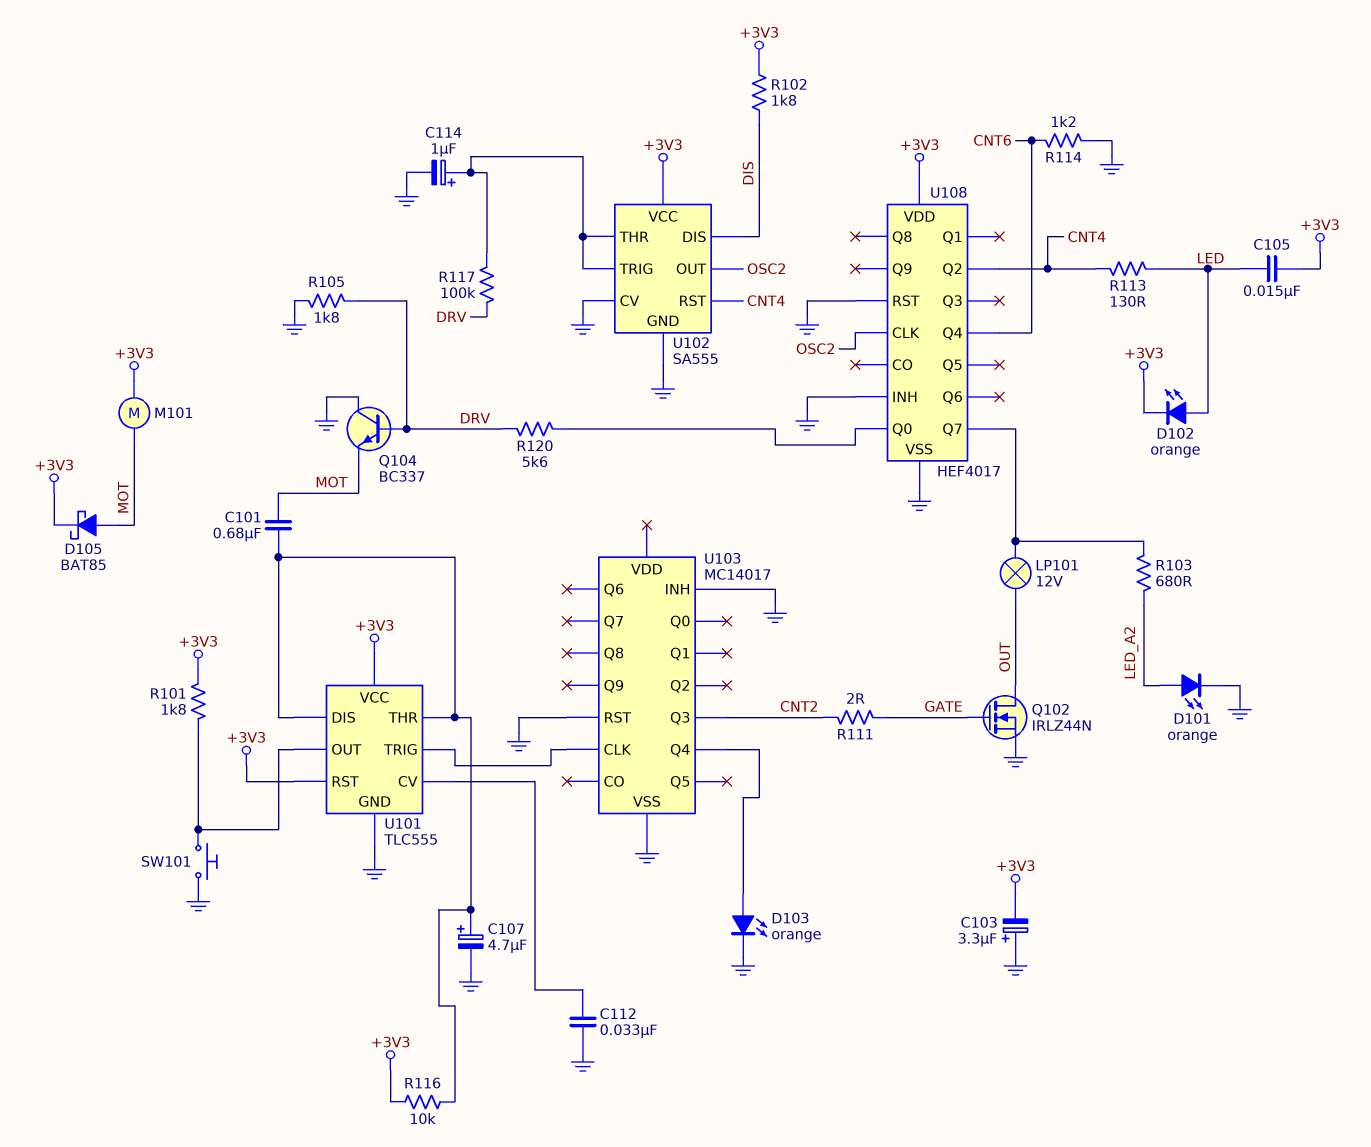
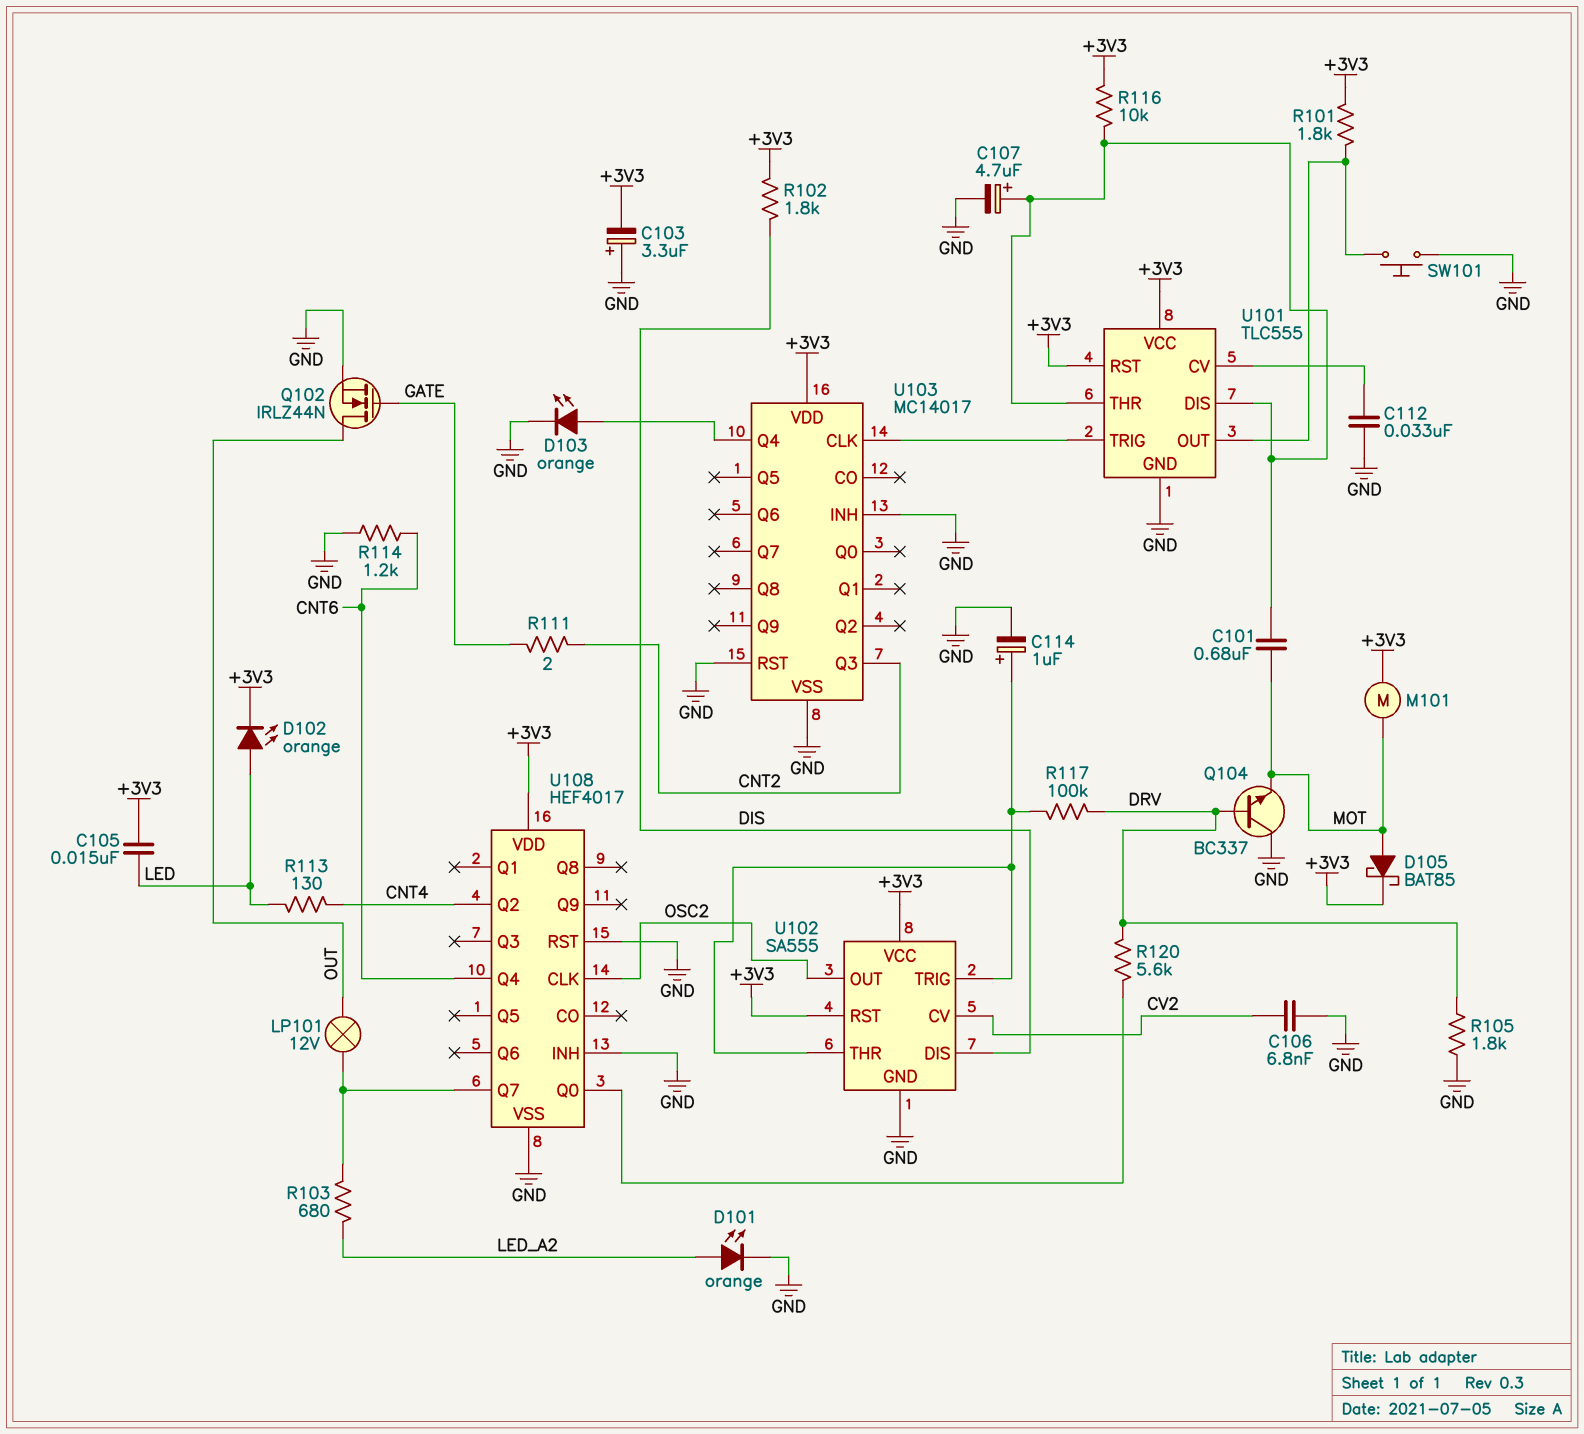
C106: none -> 6.8nF (CV2, GND)
U102 pin CV: GND -> CV2
U102 pin RST: CNT4 -> +3V3
U103 pin VDD: none -> +3V3

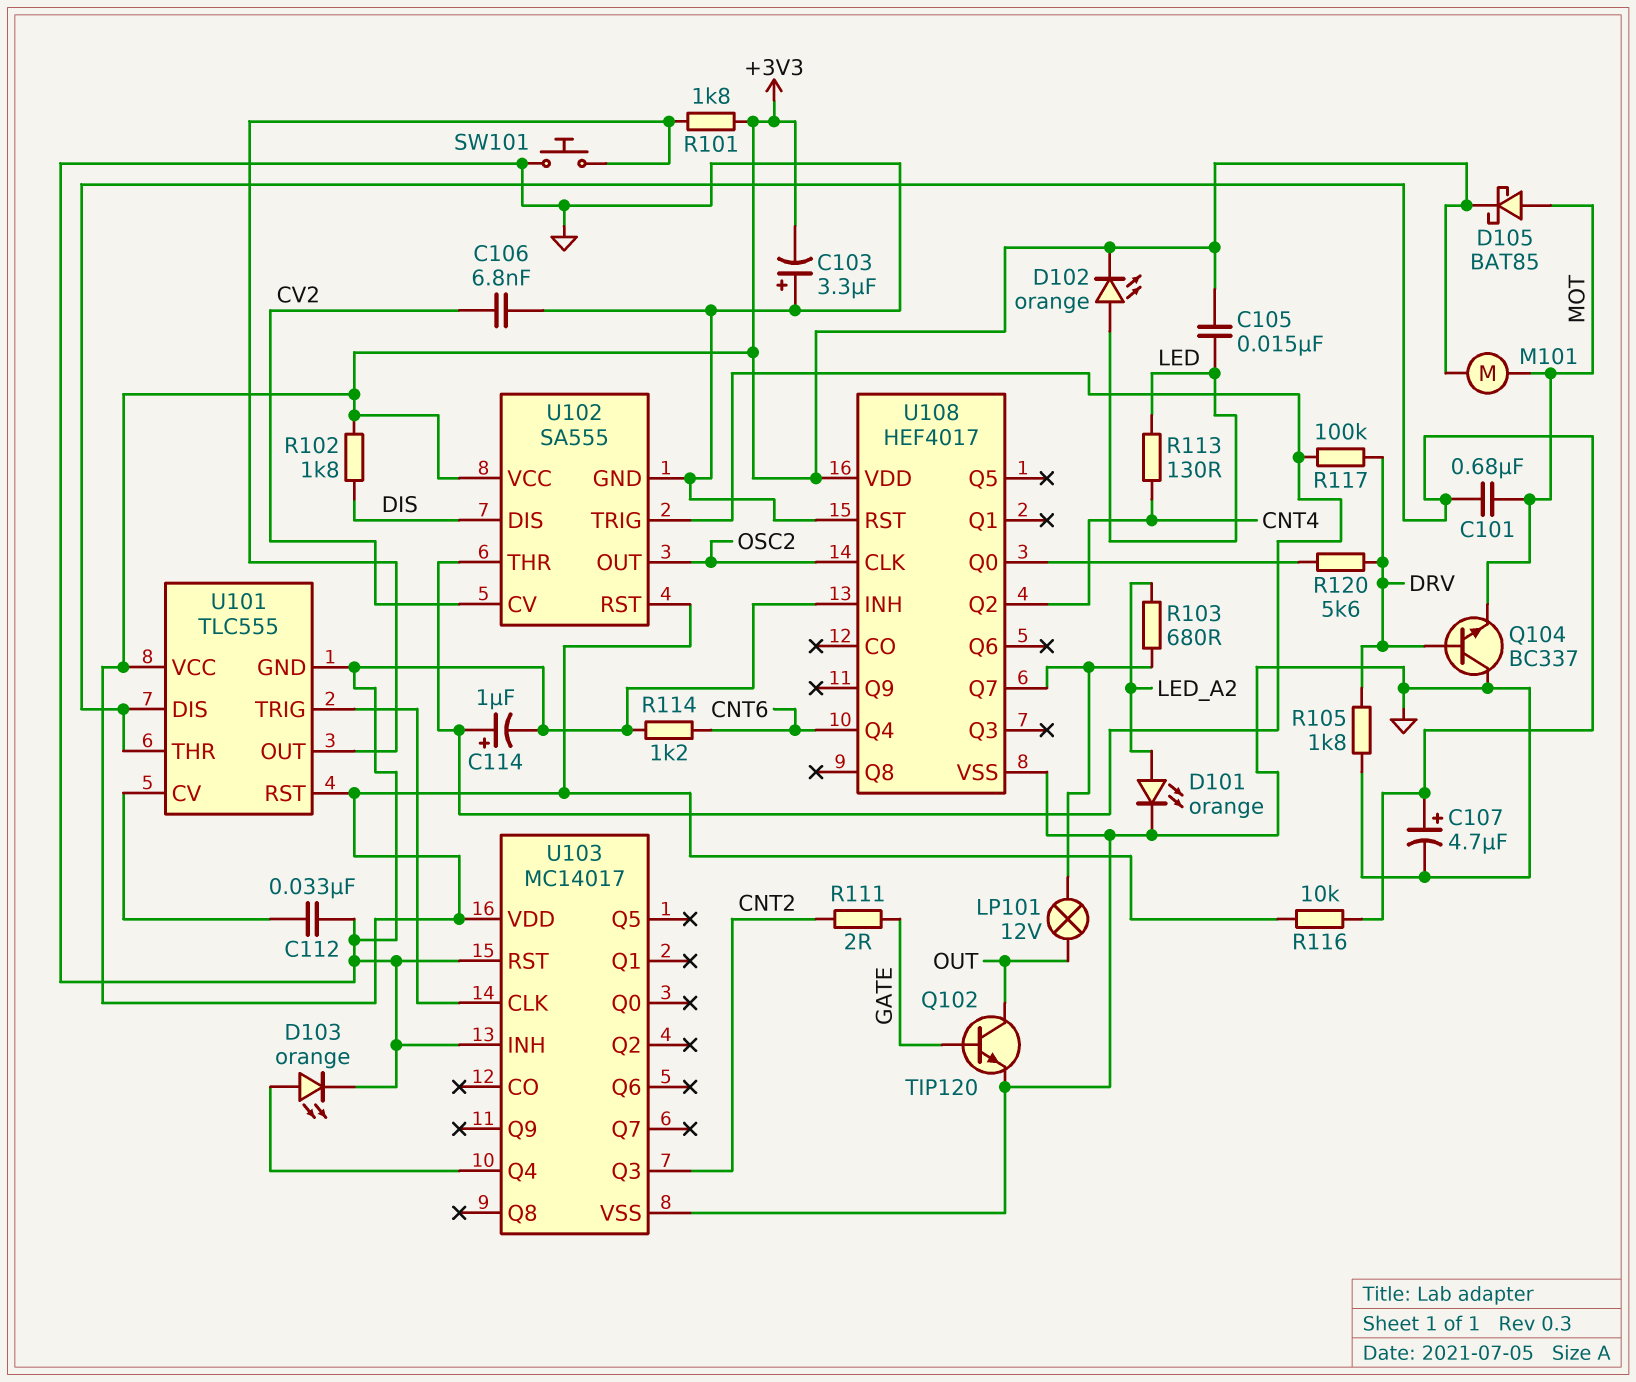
Q102: NMOS IRLZ44N (G GATE, D OUT, S GND) -> NPN TIP120 (B GATE, C OUT, E GND)

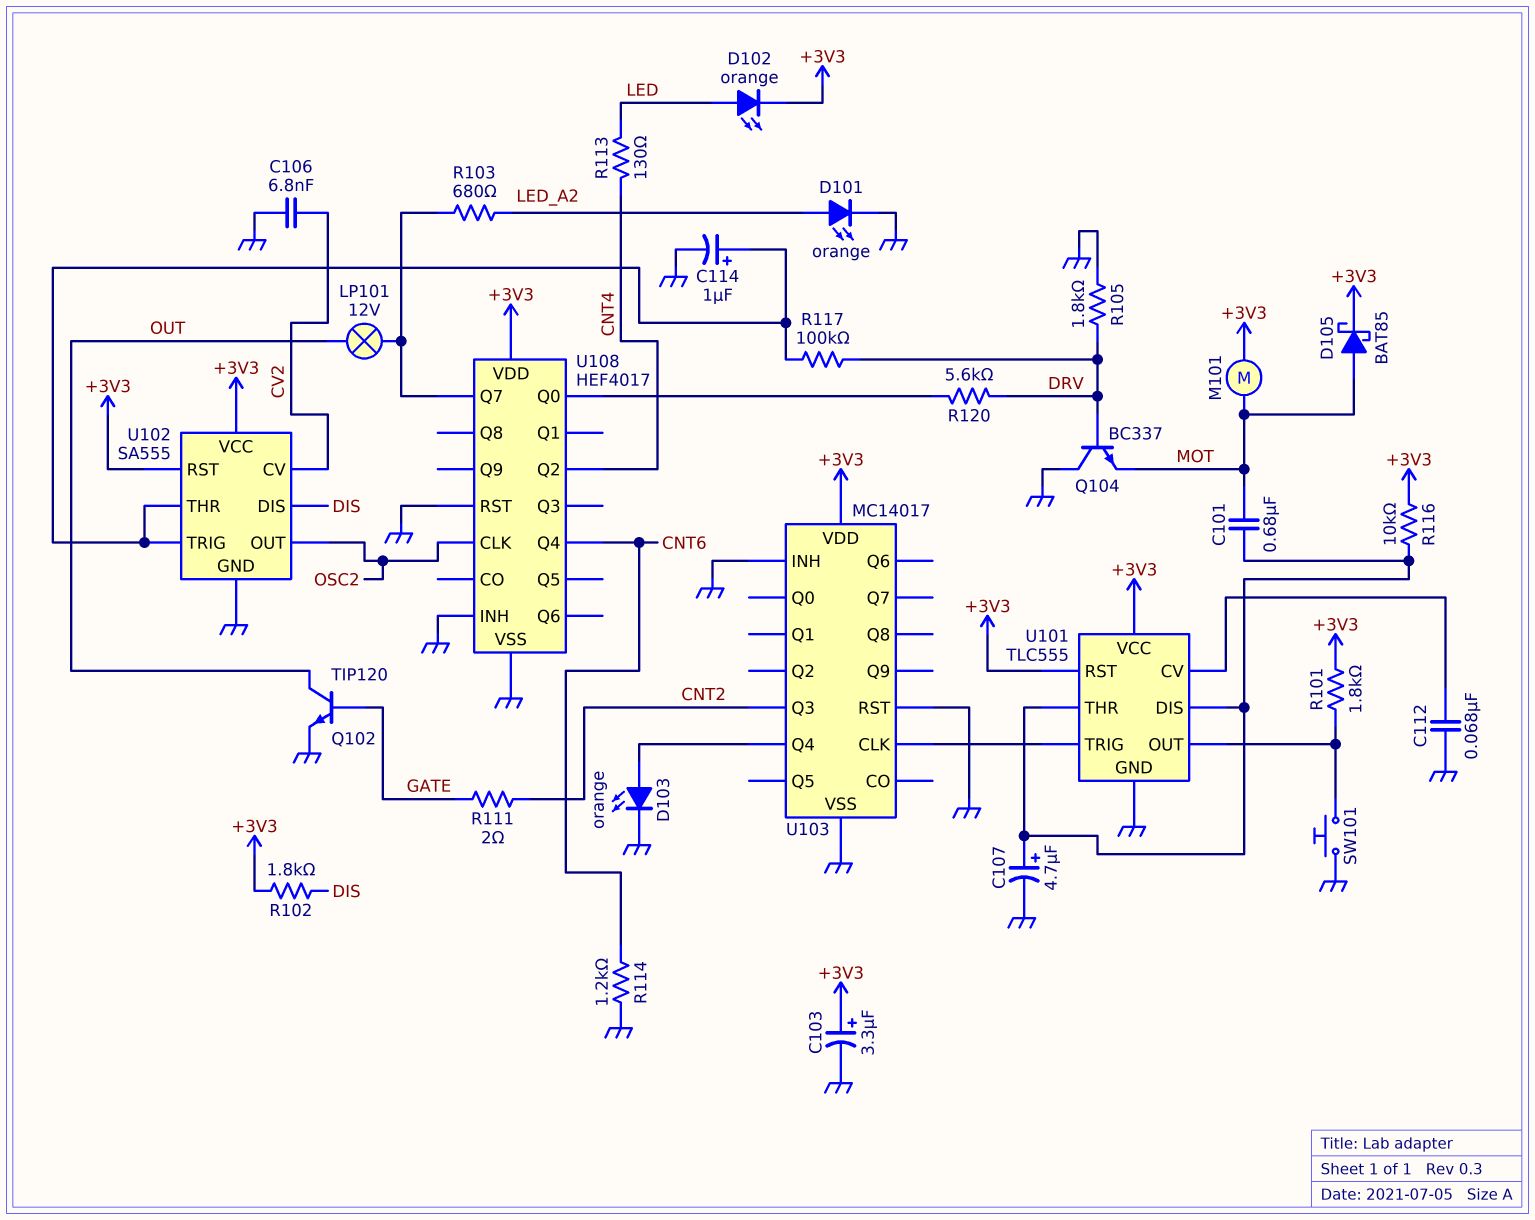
C103: 3.3uF (plus GND, minus +3V3) -> 3.3uF (plus +3V3, minus GND)
C105: 15nF (+3V3, LED) -> none
C112: 33nF (GND, U101/CV) -> 68nF (GND, U101/CV)

